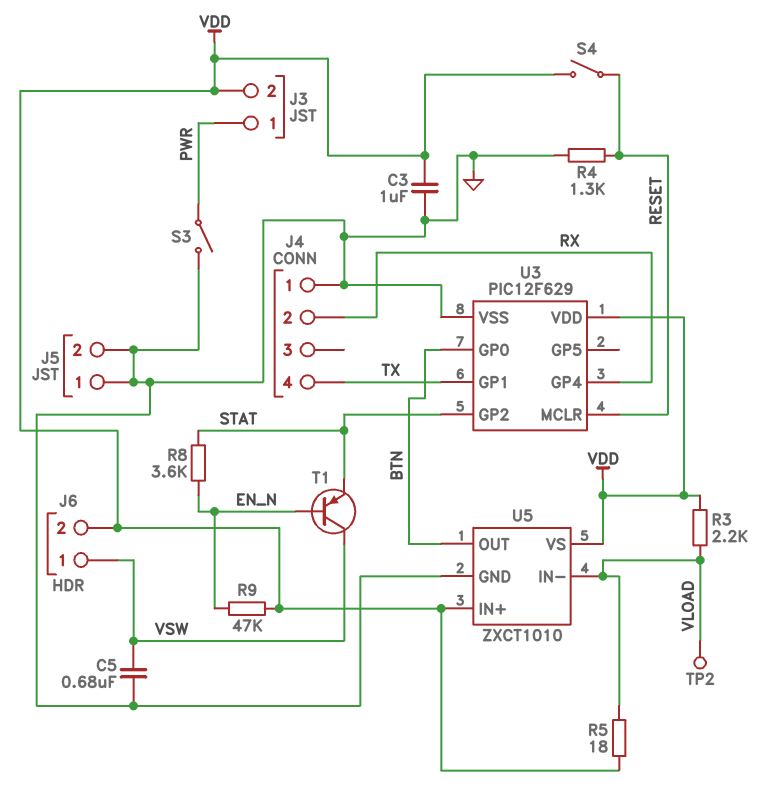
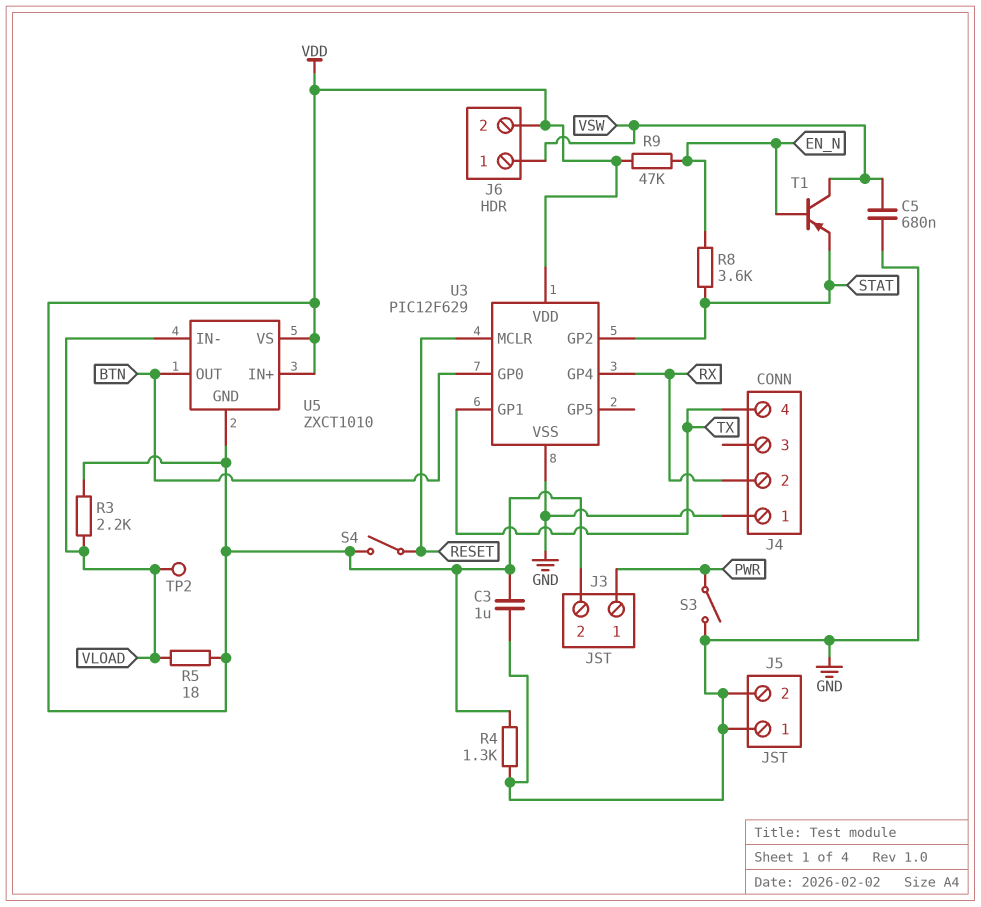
R4: 1.3k (GND, RESET) -> 1.3k (GND, VDD)
U5 pin GND: GND -> VDD

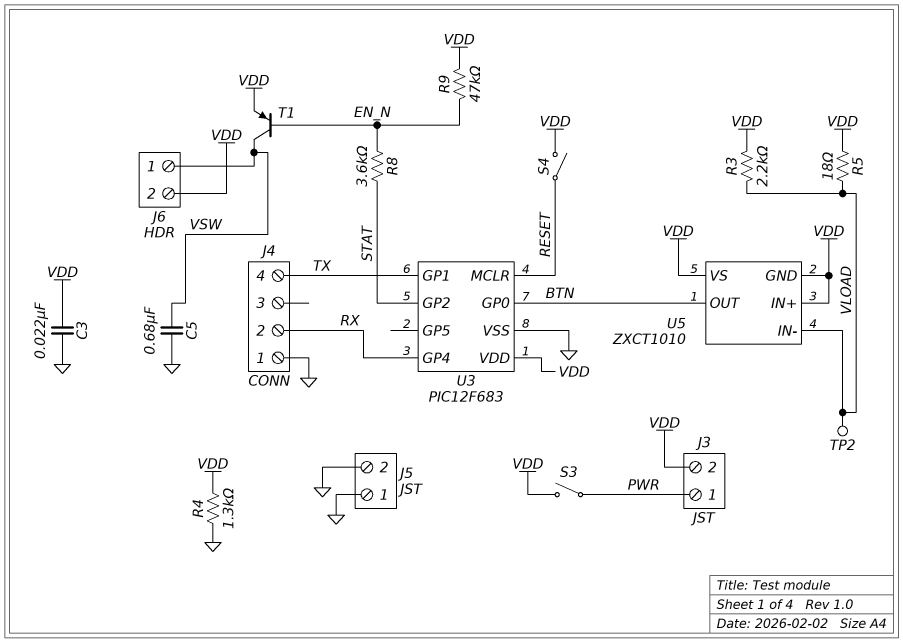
C3: 1uF (GND, VDD) -> 22nF (GND, VDD)
S3: switch (GND, PWR) -> switch (PWR, VDD)
T1: PNP (B EN_N, C VSW, E STAT) -> PNP (B EN_N, C VSW, E VDD)
U3: PIC12F629 -> PIC12F683

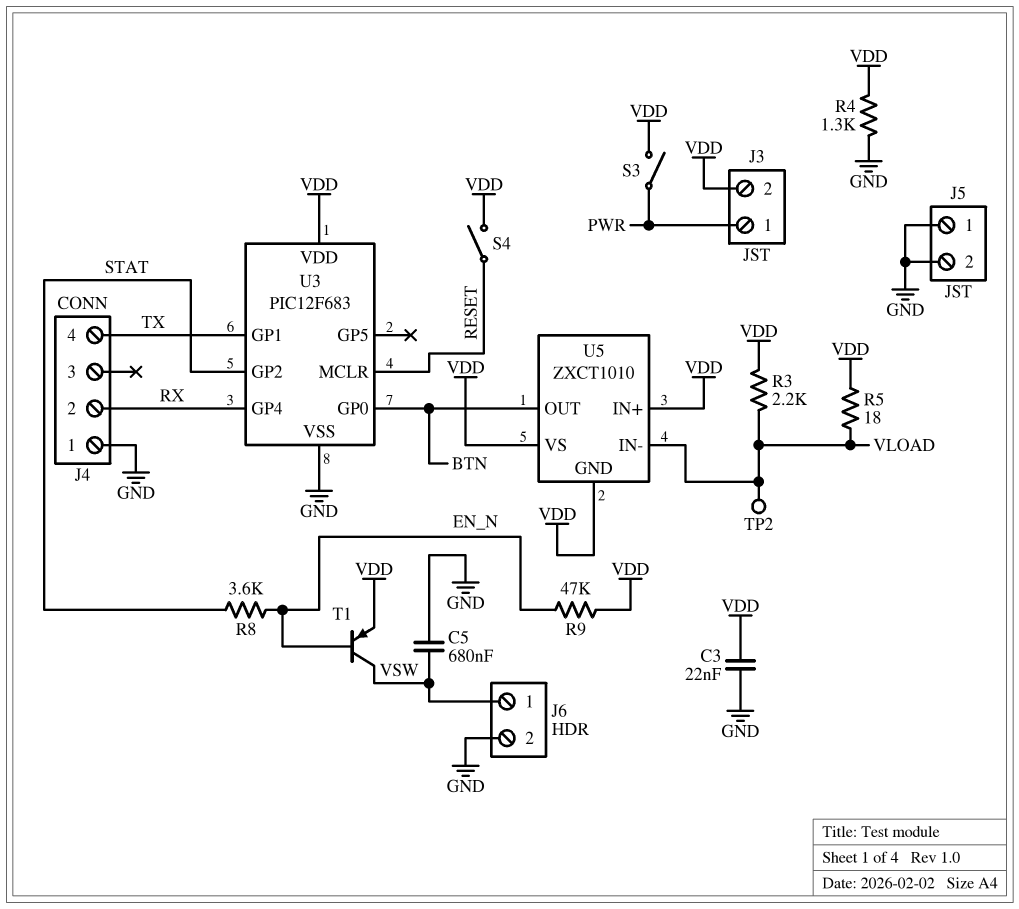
J6 pin 2: VDD -> GND

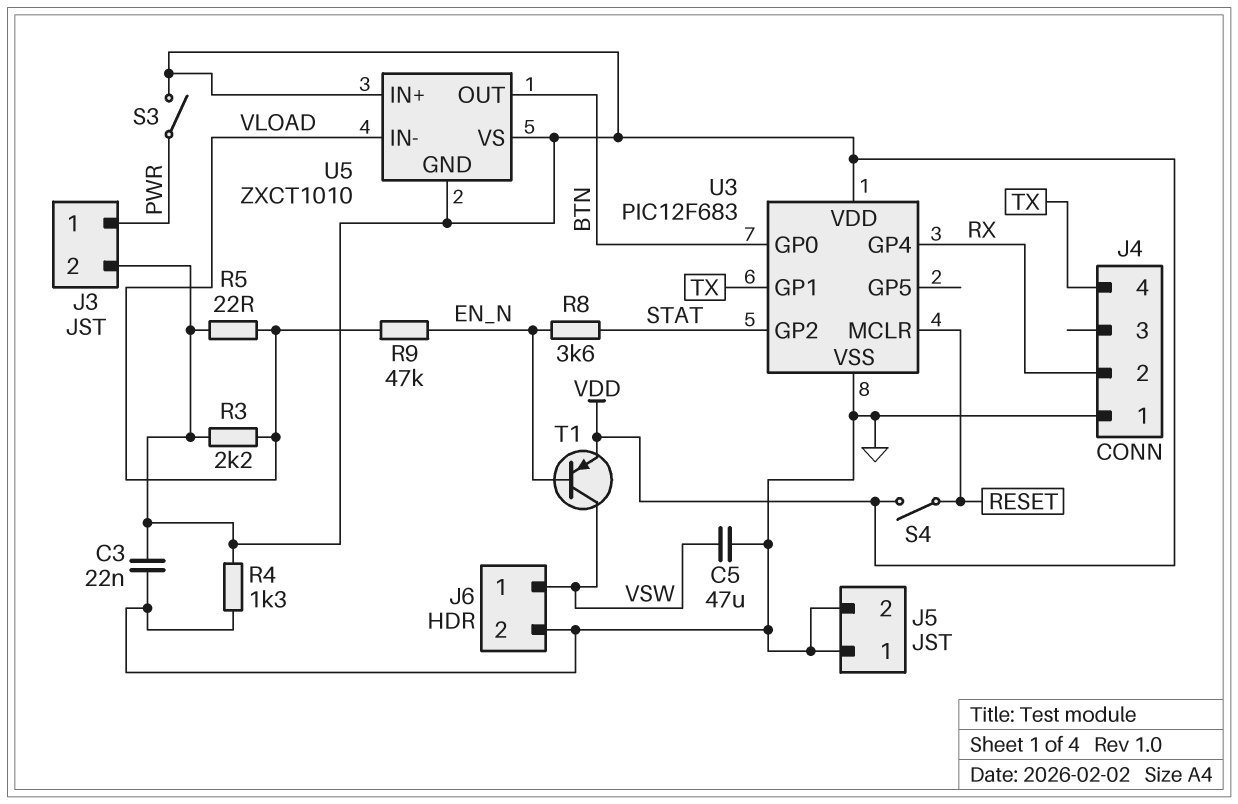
C5: 680nF (GND, VSW) -> 47uF (GND, VSW)
R5: 18 (VDD, VLOAD) -> 22 (VDD, VLOAD)
R9: 47k (EN_N, VDD) -> 47k (EN_N, VLOAD)
TP2: test point (VLOAD) -> none

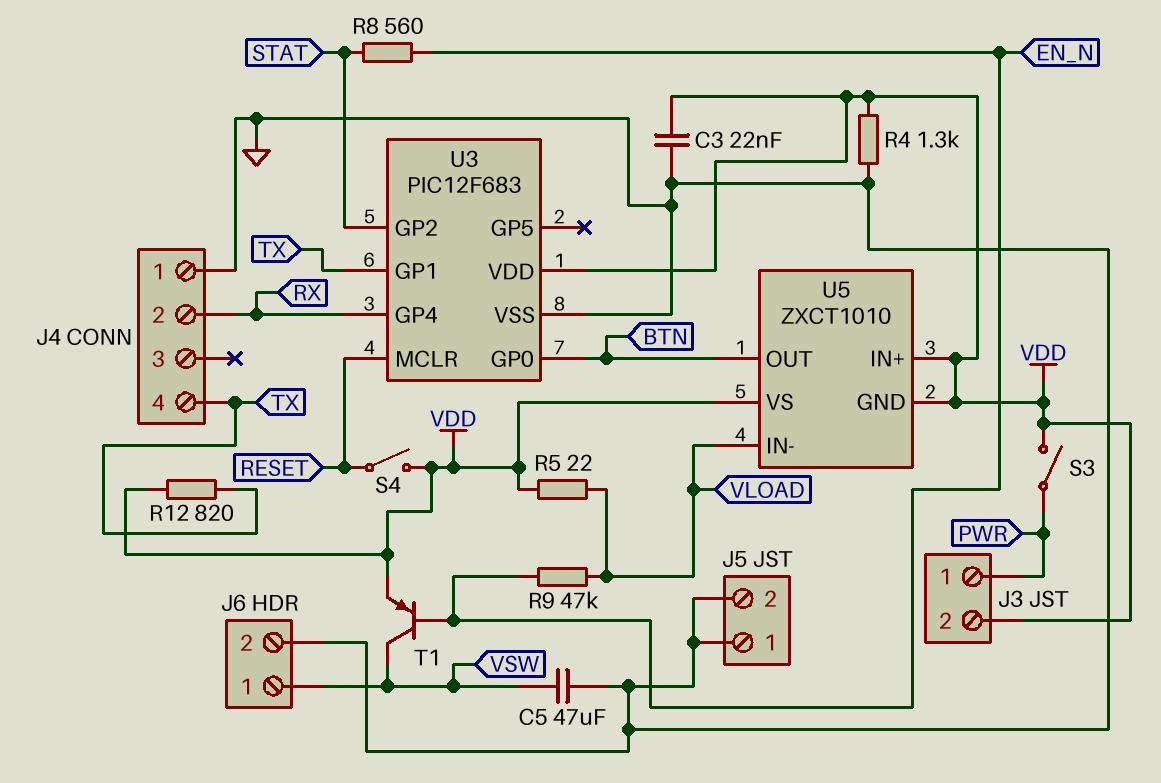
R3: 2.2k (VDD, VLOAD) -> none
R8: 3.6k (EN_N, STAT) -> 560 (EN_N, STAT)
R12: none -> 820 (TX, VDD)

